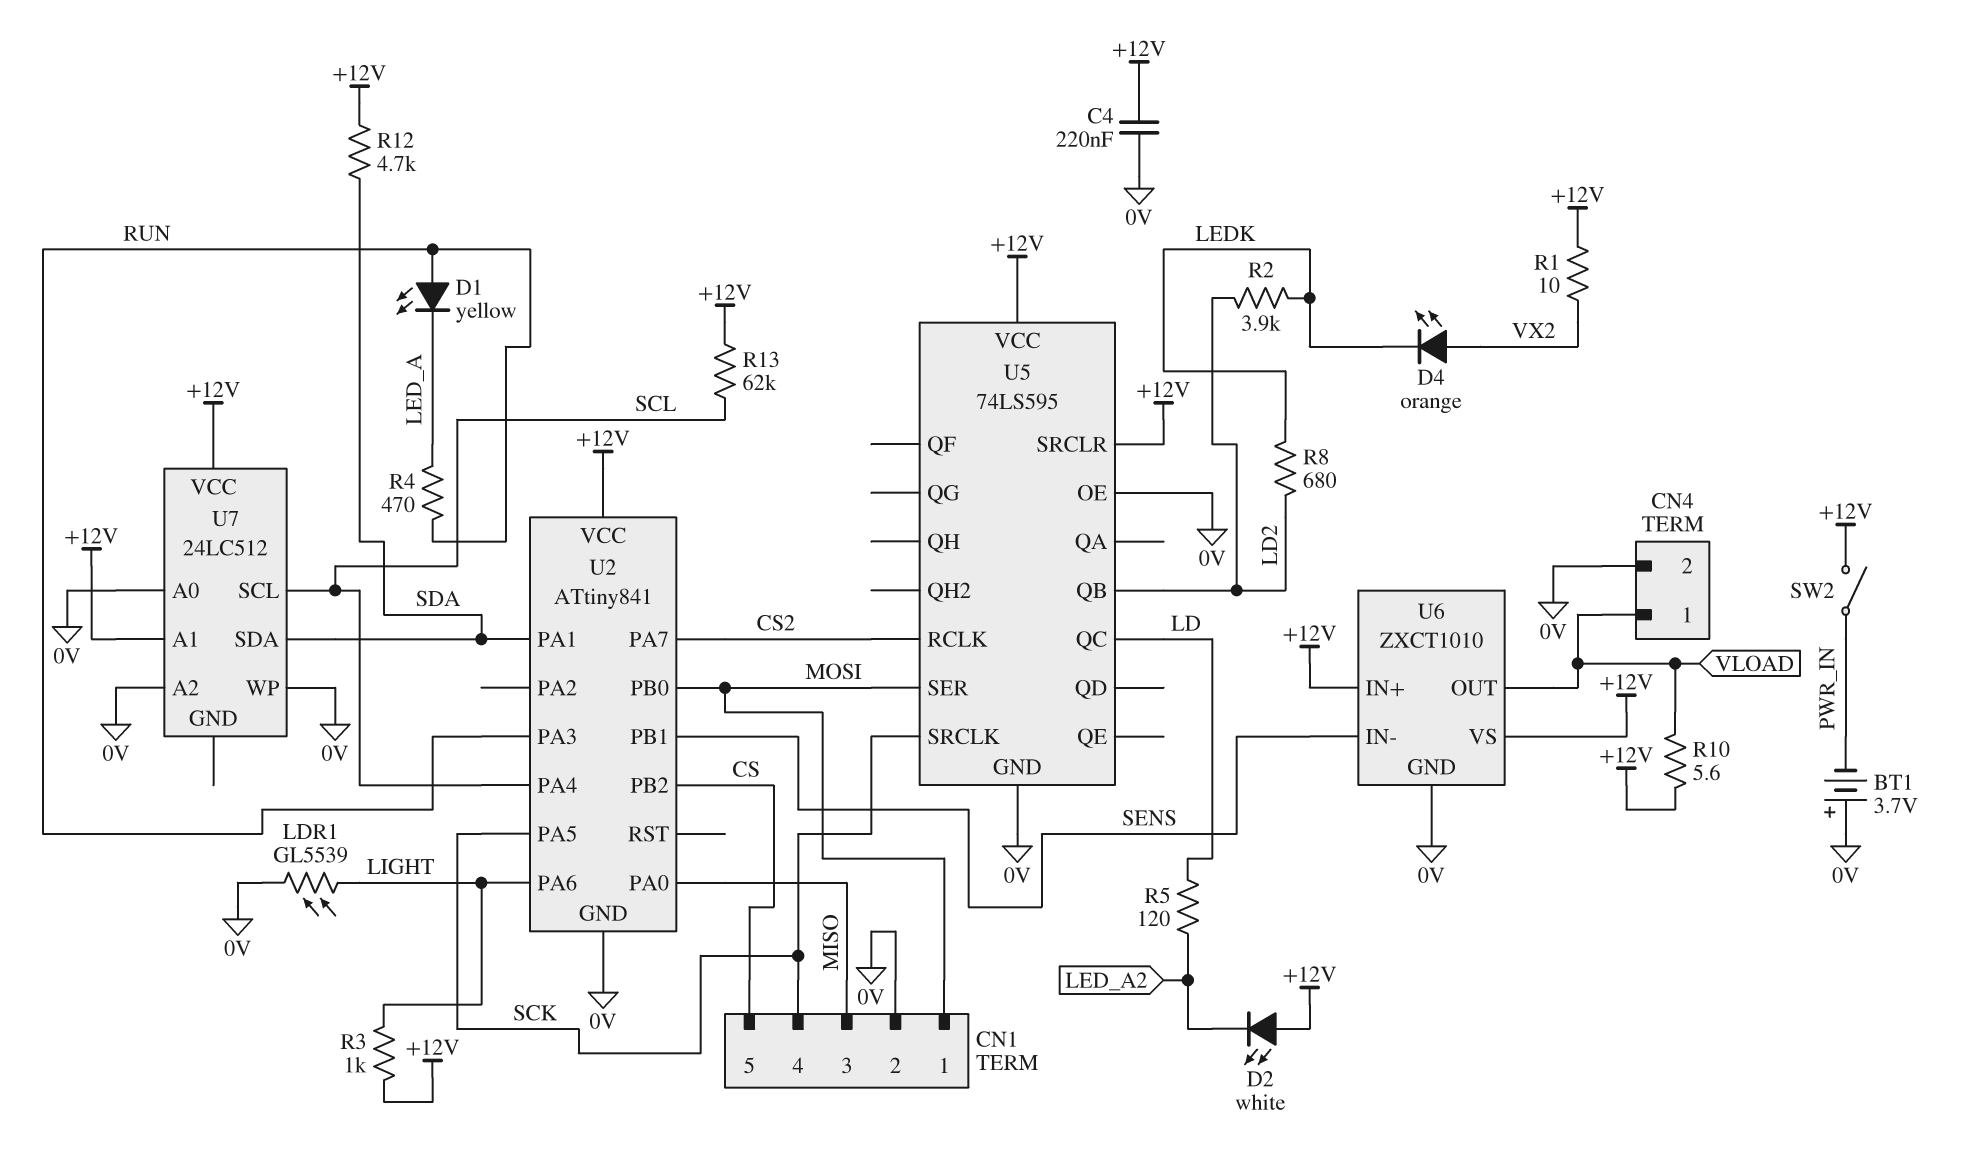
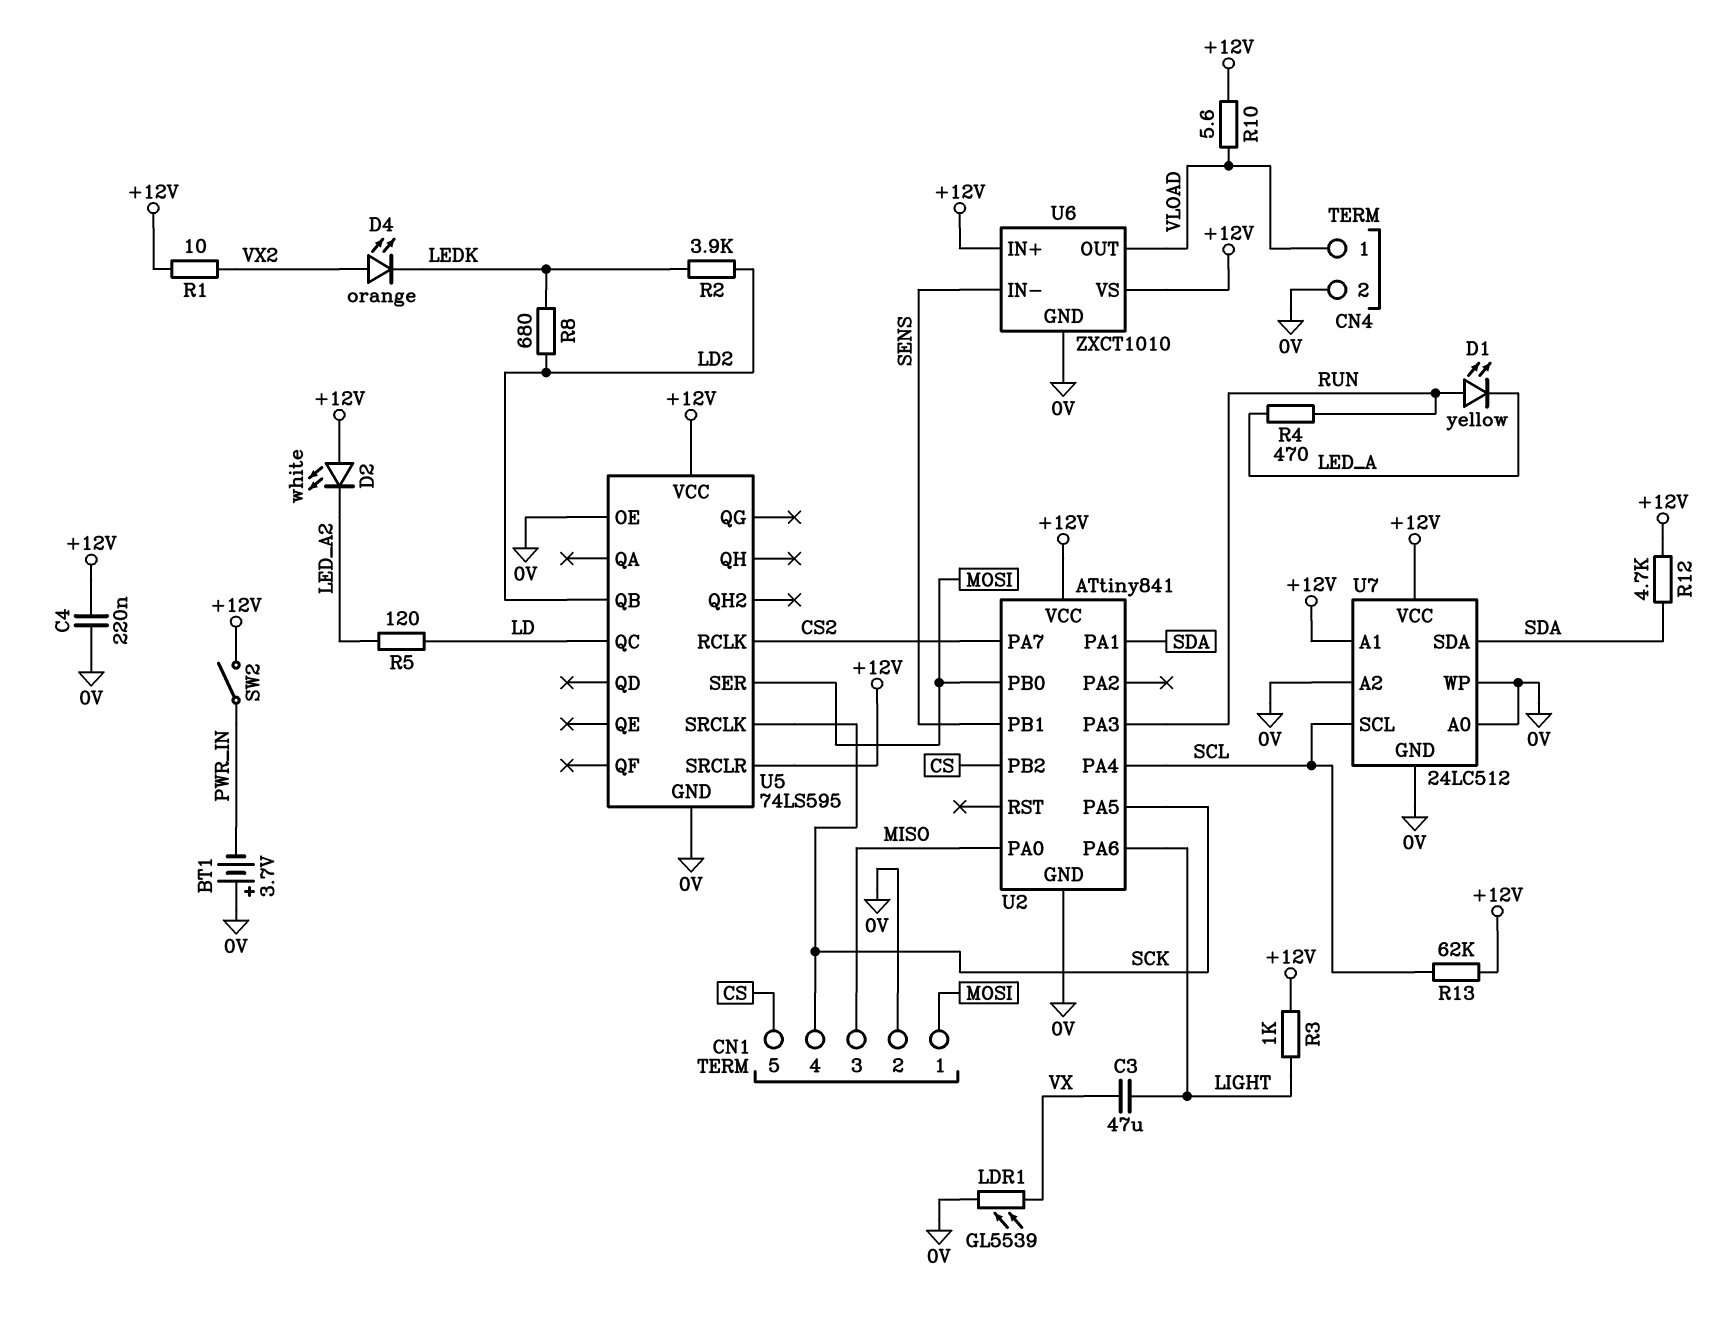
C3: none -> 47uF (LIGHT, VX)
LDR1: GL5539 (0V, LIGHT) -> GL5539 (0V, VX)
U7 pin GND: none -> 0V

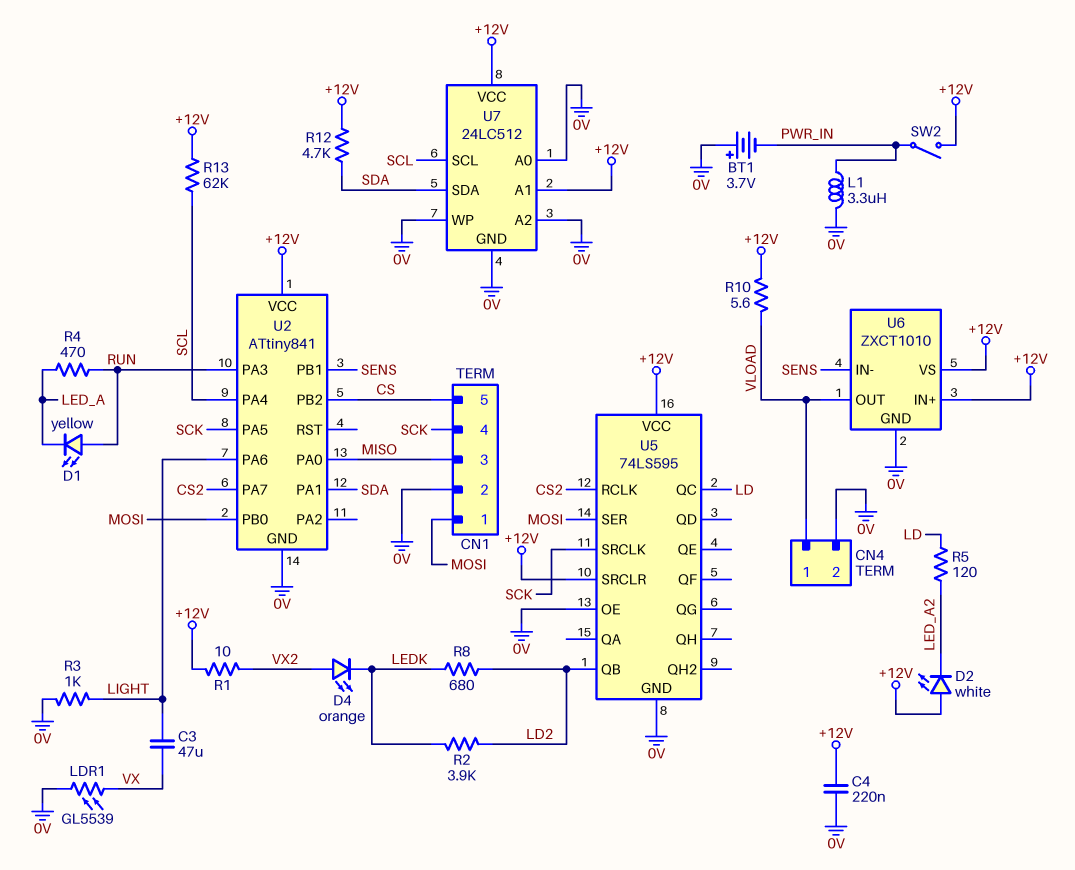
L1: none -> 3.3uH (0V, PWR_IN)
R3: 1k (+12V, LIGHT) -> 1k (0V, LIGHT)

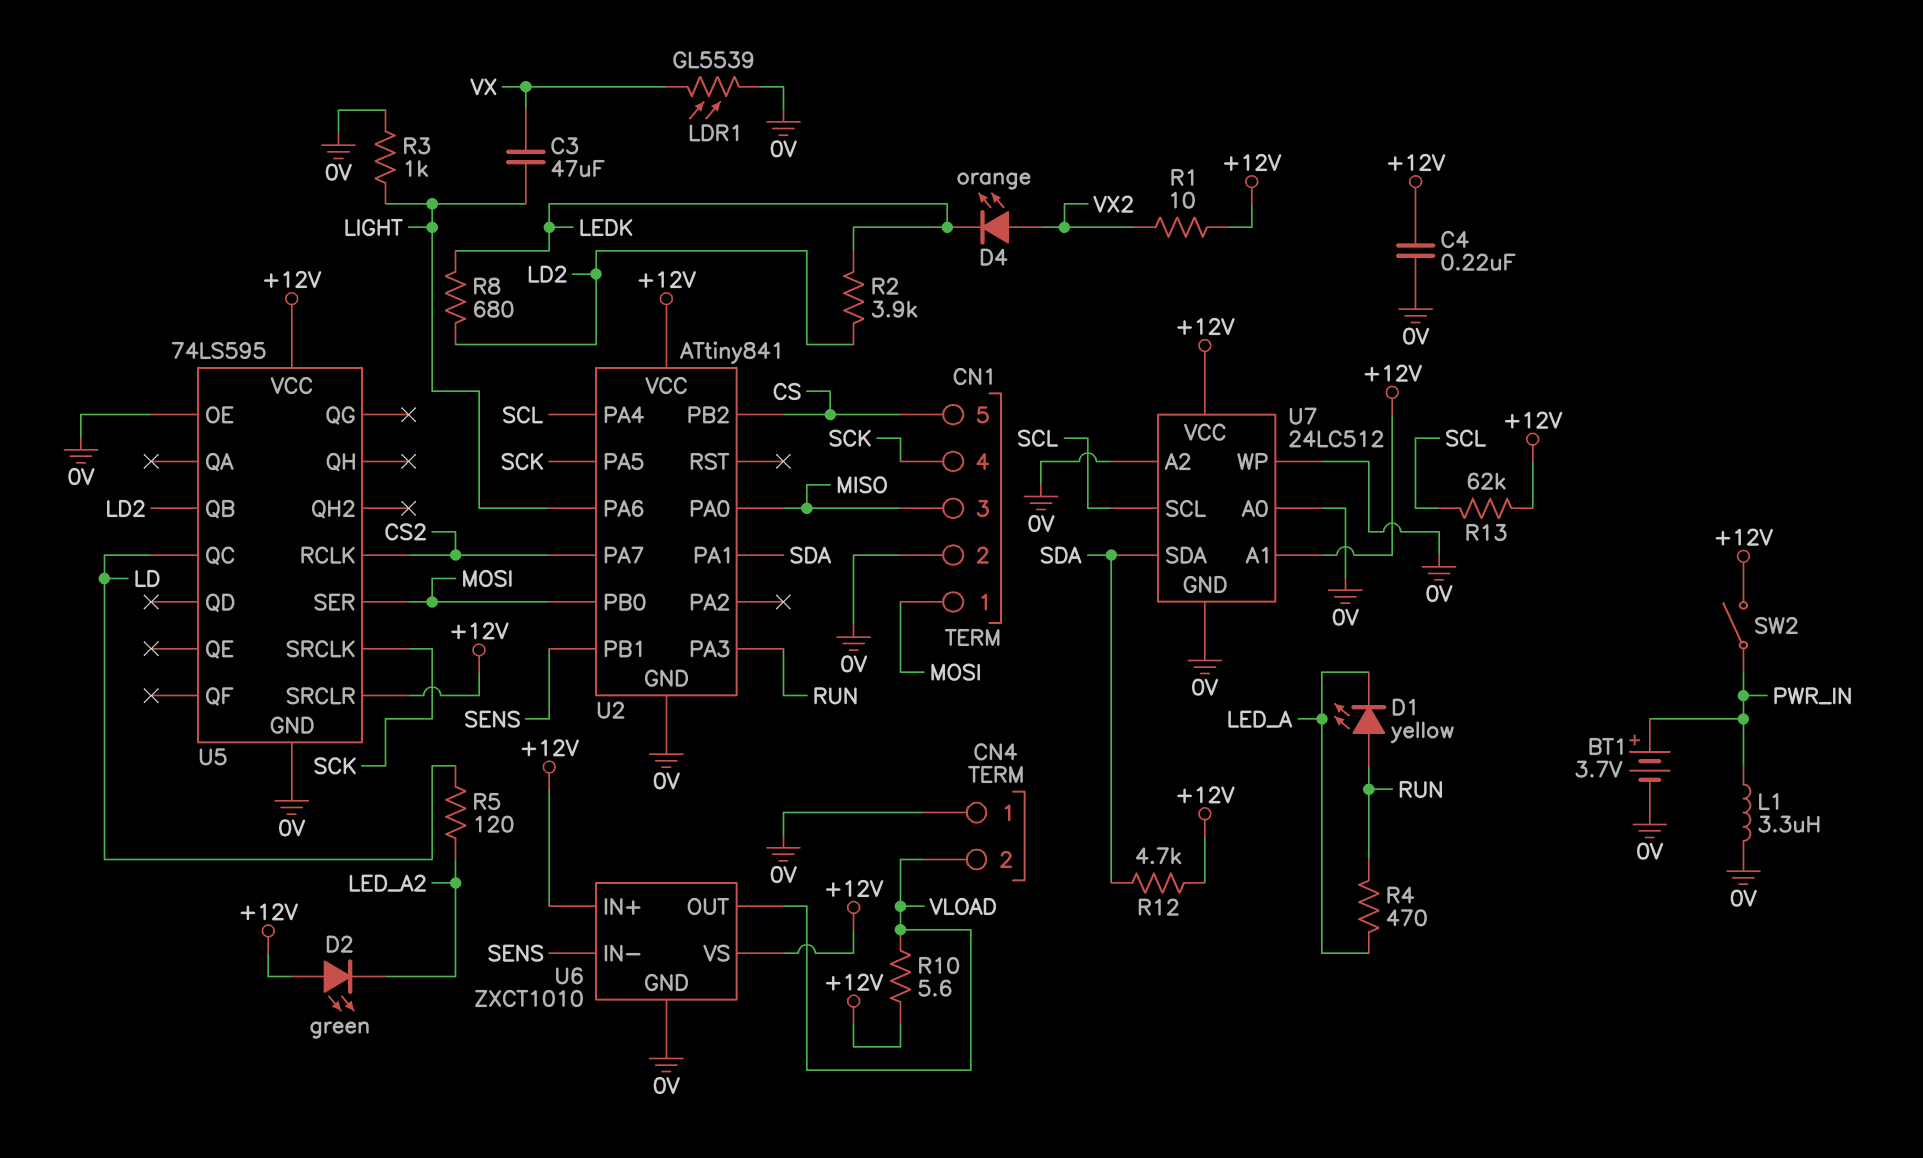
BT1: 3.7V (plus 0V, minus PWR_IN) -> 3.7V (plus PWR_IN, minus 0V)
CN4 pin 1: VLOAD -> 0V
CN4 pin 2: 0V -> VLOAD
D2: LED white (A +12V, K LED_A2) -> LED green (A +12V, K LED_A2)

